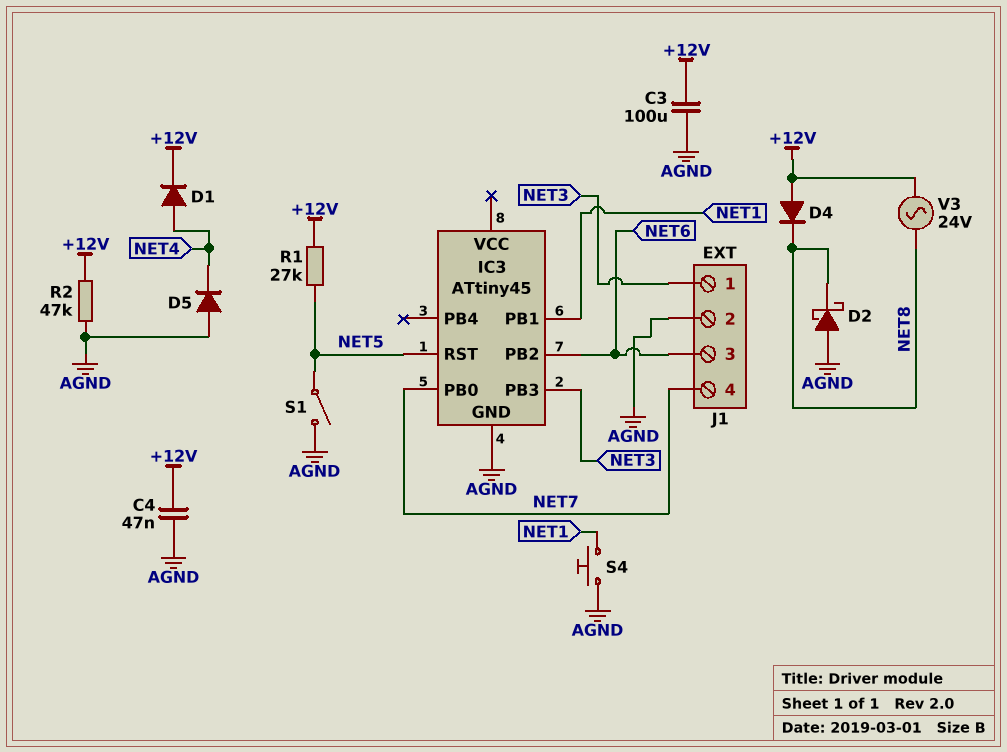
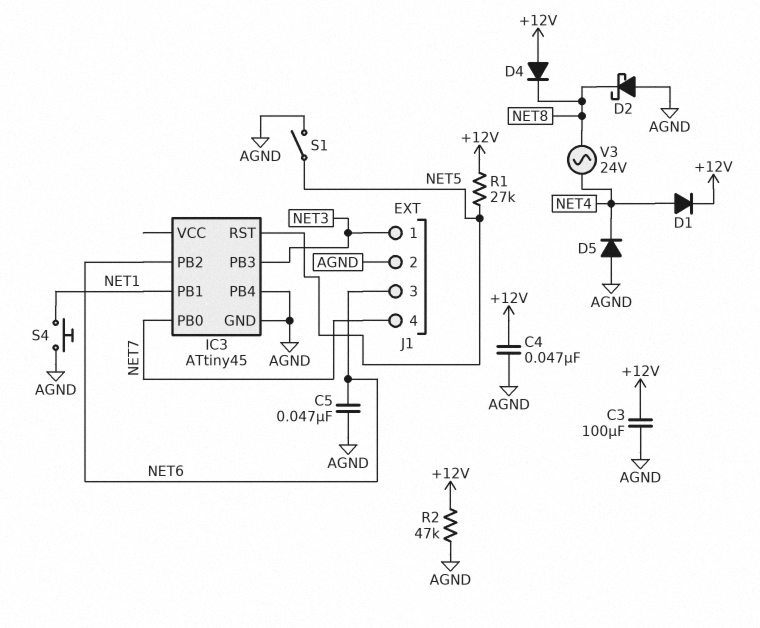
C5: none -> 47nF (AGND, NET6)
IC3 pin PB4: none -> AGND
V3: AC 24V (+12V, NET8) -> AC 24V (NET4, NET8)

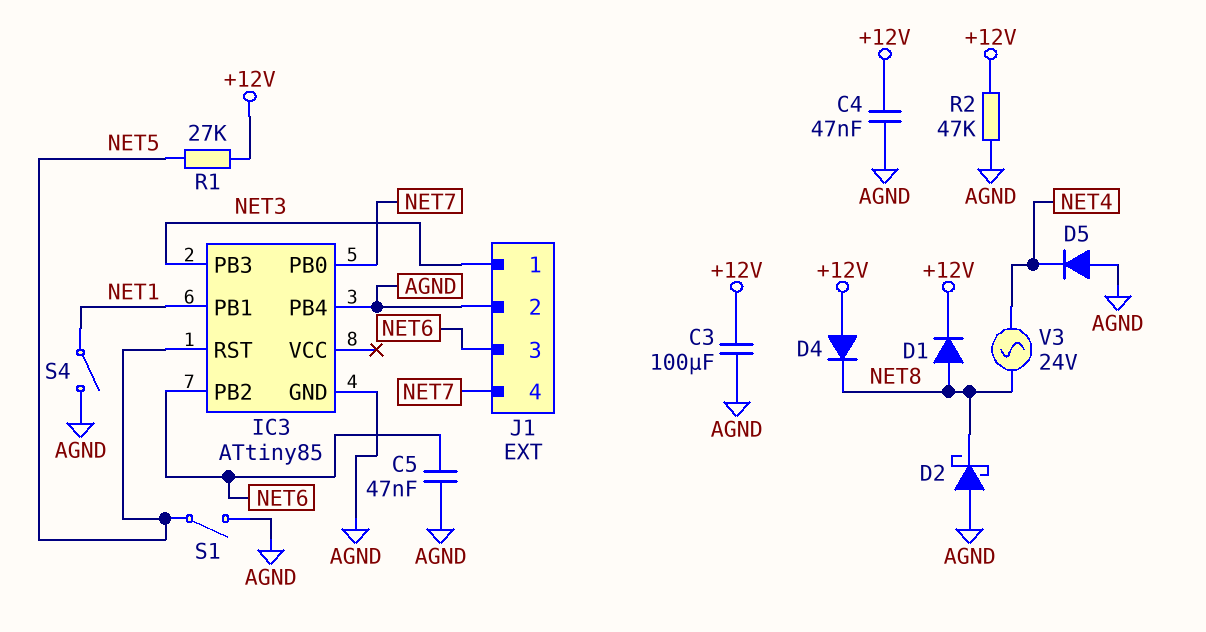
D1: diode (A NET4, K +12V) -> diode (A NET8, K +12V)
IC3: ATtiny45 -> ATtiny85
S4: button (AGND, NET1) -> switch (AGND, NET1)

